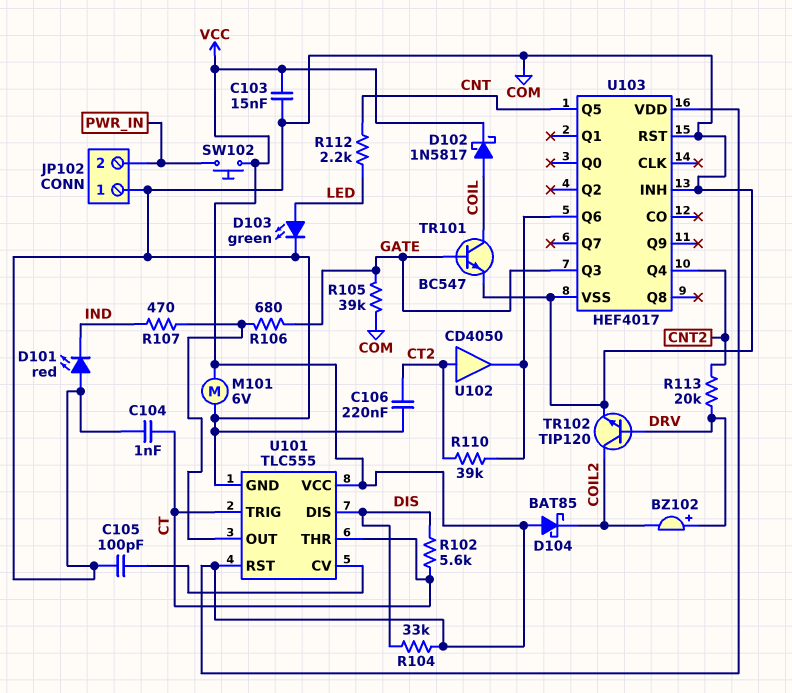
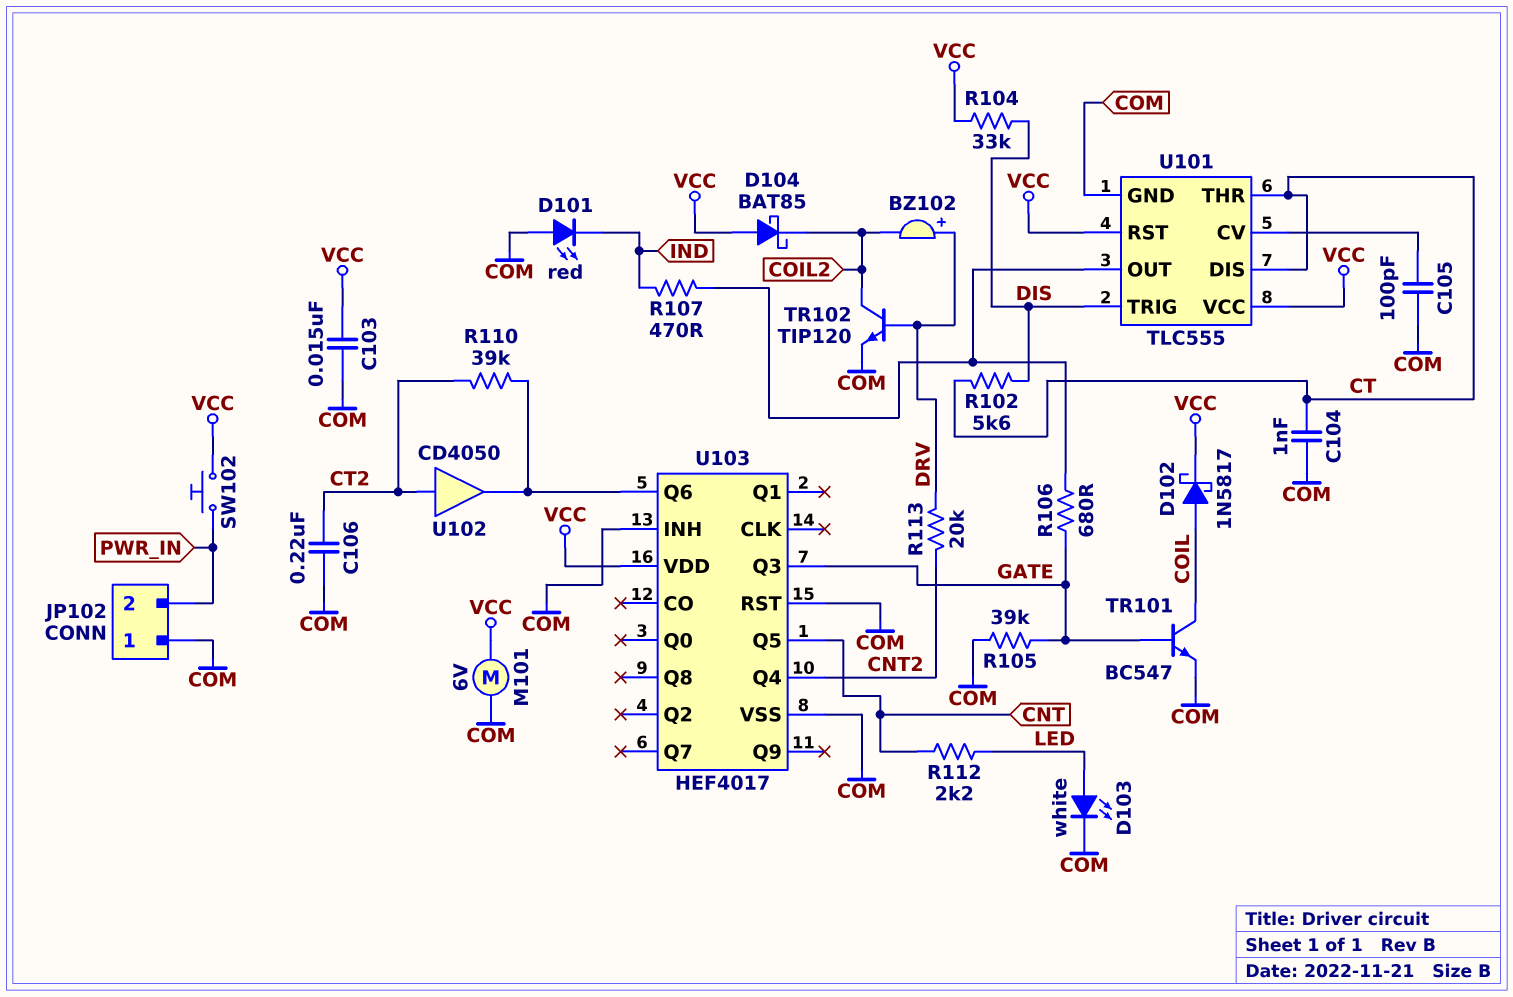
D103: LED green (A LED, K COM) -> LED white (A LED, K COM)
U101 pin DIS: DIS -> CT
U101 pin TRIG: CT -> DIS

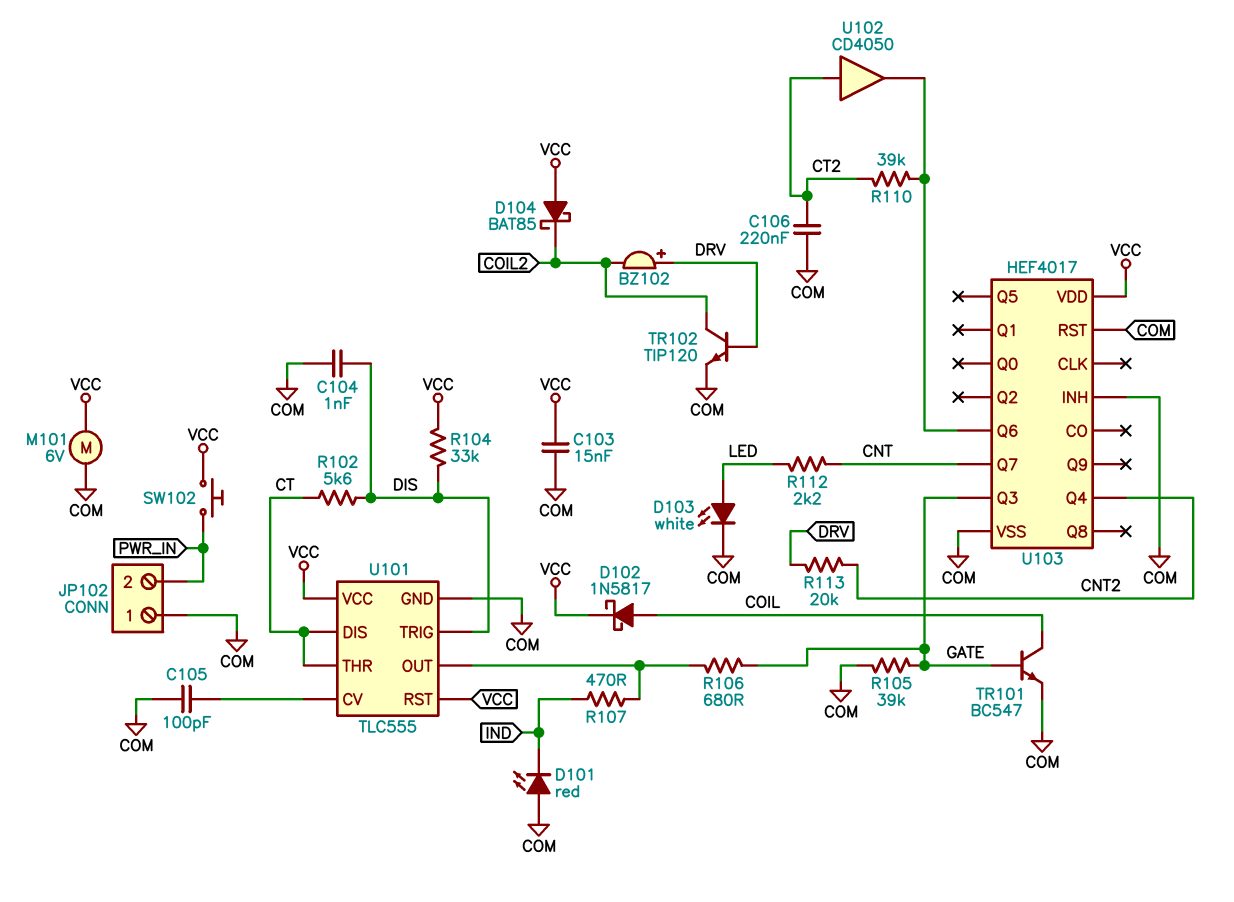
C104: 1nF (COM, CT) -> 1nF (COM, DIS)
U103 pin Q5: CNT -> none
U103 pin Q7: none -> CNT

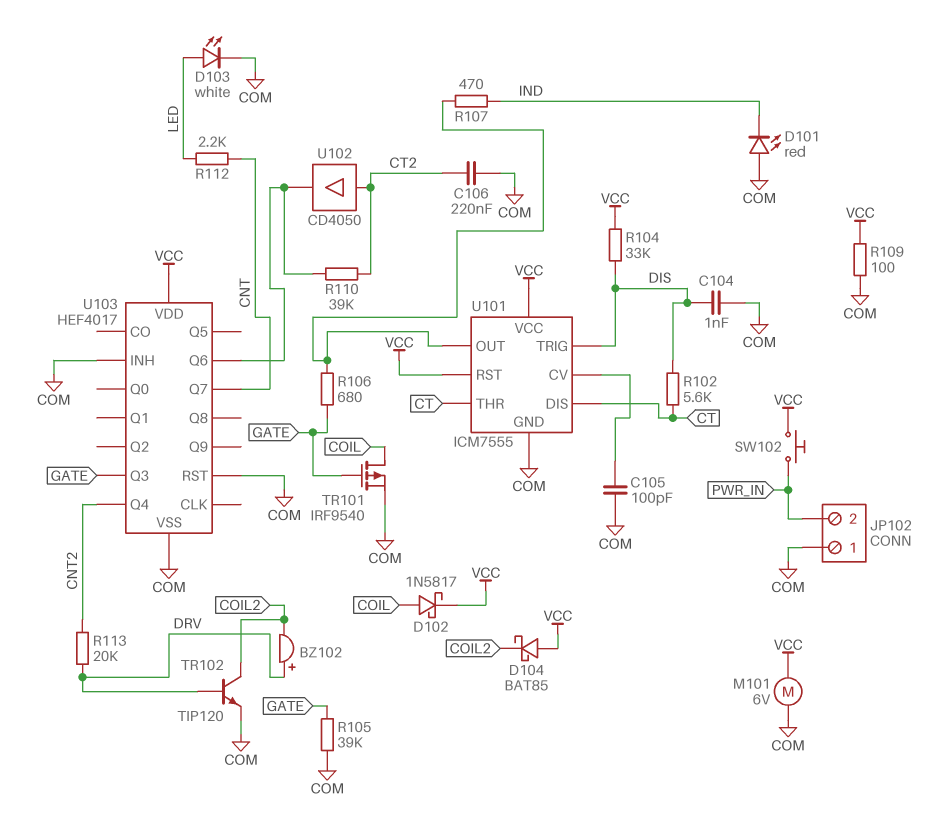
C103: 15nF (COM, VCC) -> none
R109: none -> 100 (COM, VCC)
TR101: NPN BC547 (B GATE, C COIL, E COM) -> PMOS IRF9540 (G GATE, D COIL, S COM)
U101: TLC555 -> ICM7555

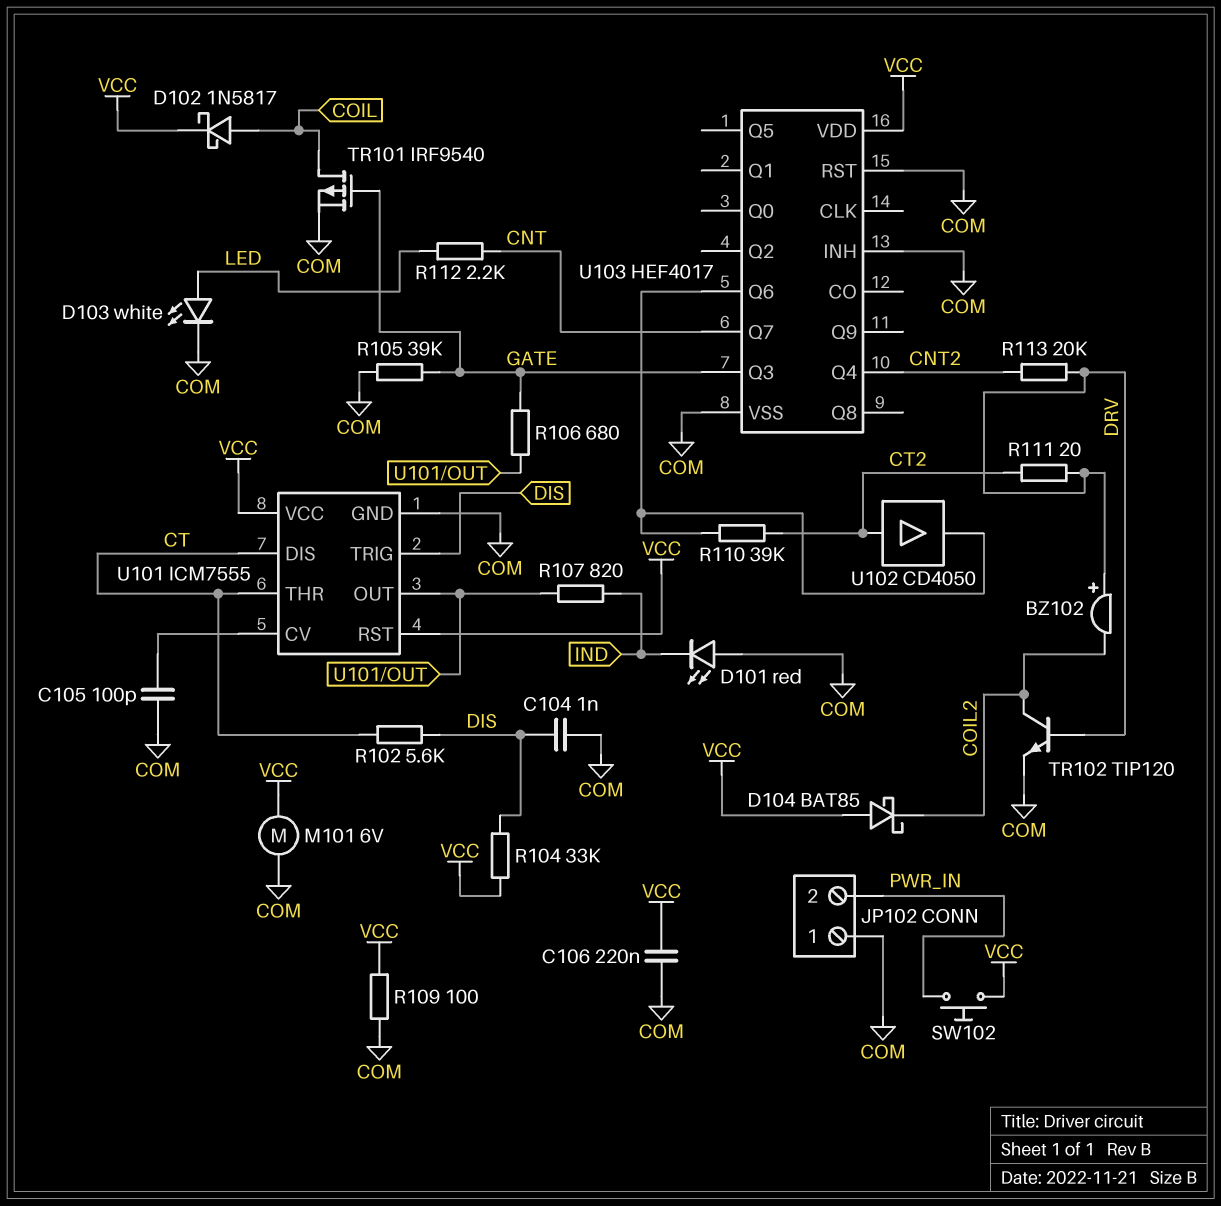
C106: 220nF (COM, CT2) -> 220nF (COM, VCC)
R107: 470 (IND, U101/OUT) -> 820 (IND, U101/OUT)
R111: none -> 20 (CT2, DRV)

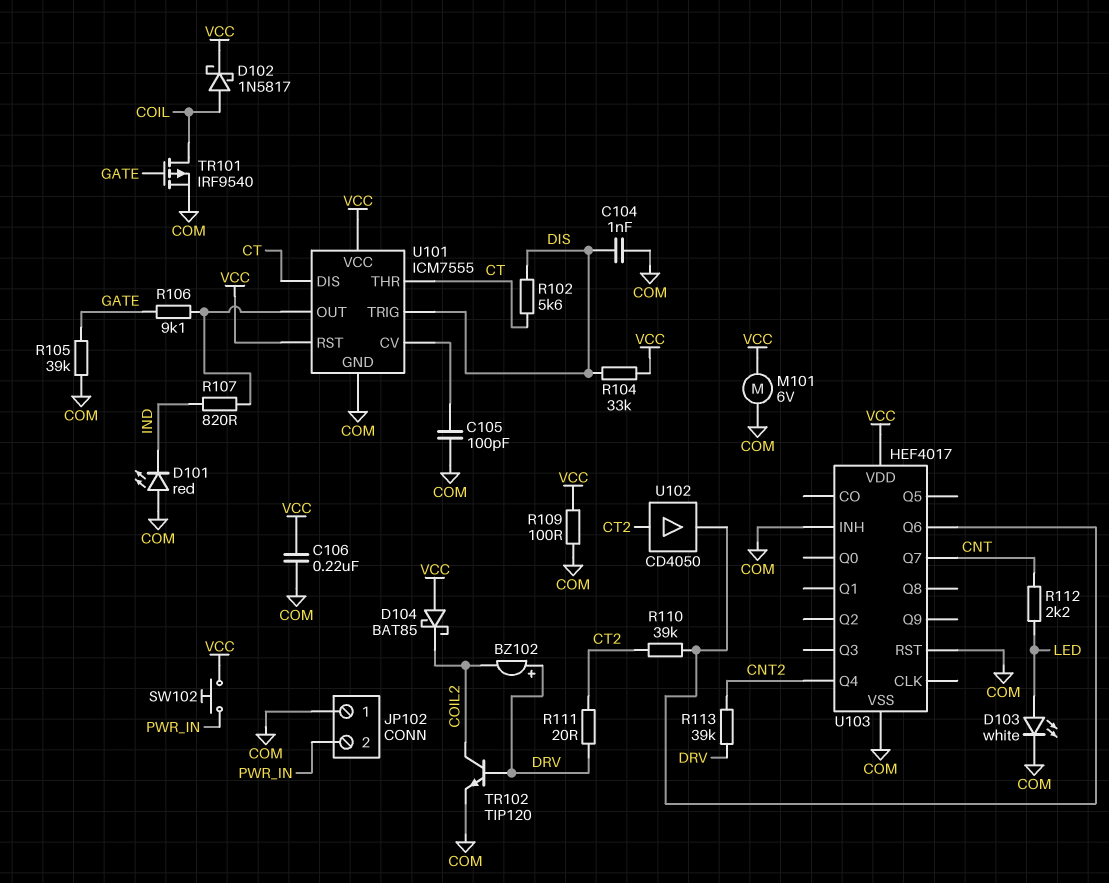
R106: 680 (GATE, U101/OUT) -> 9.1k (GATE, U101/OUT)
R113: 20k (CNT2, DRV) -> 39k (CNT2, DRV)
U103 pin Q3: GATE -> none

